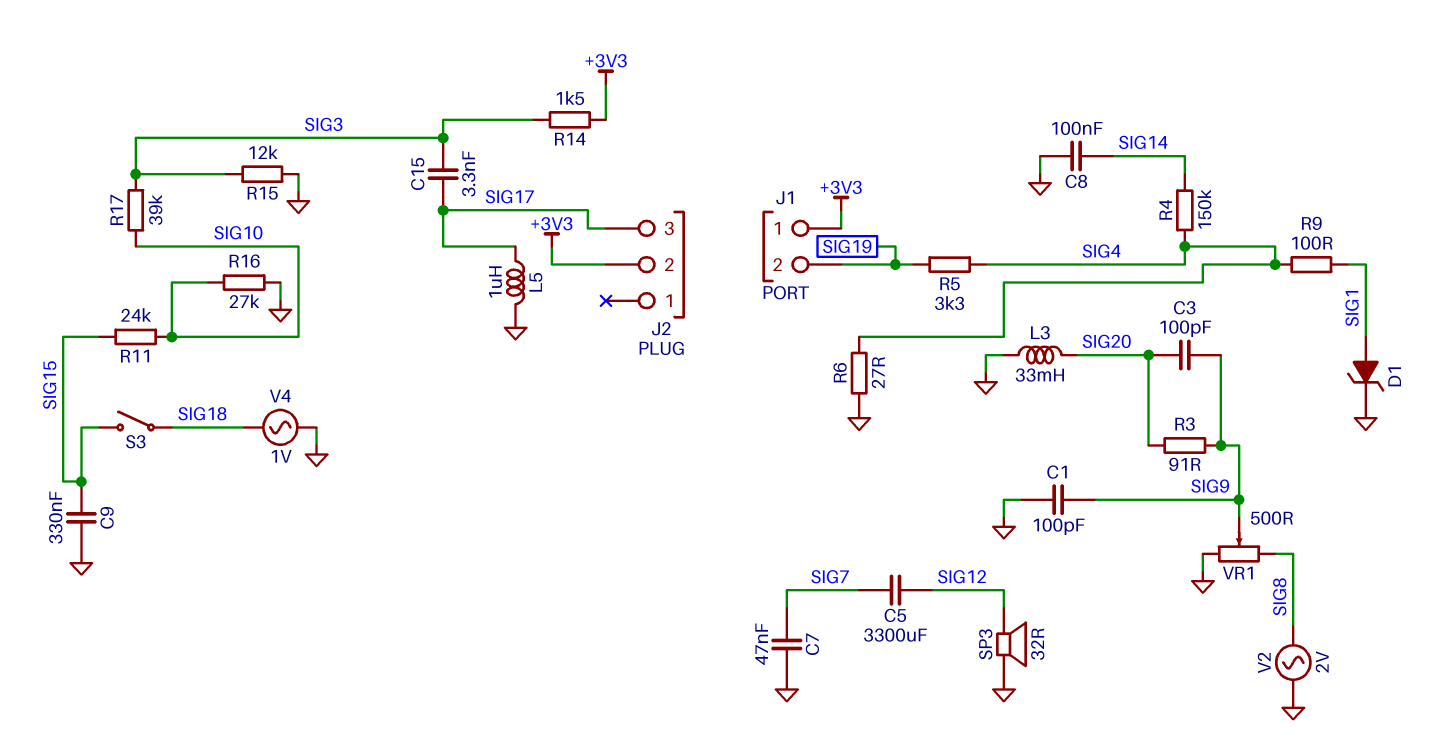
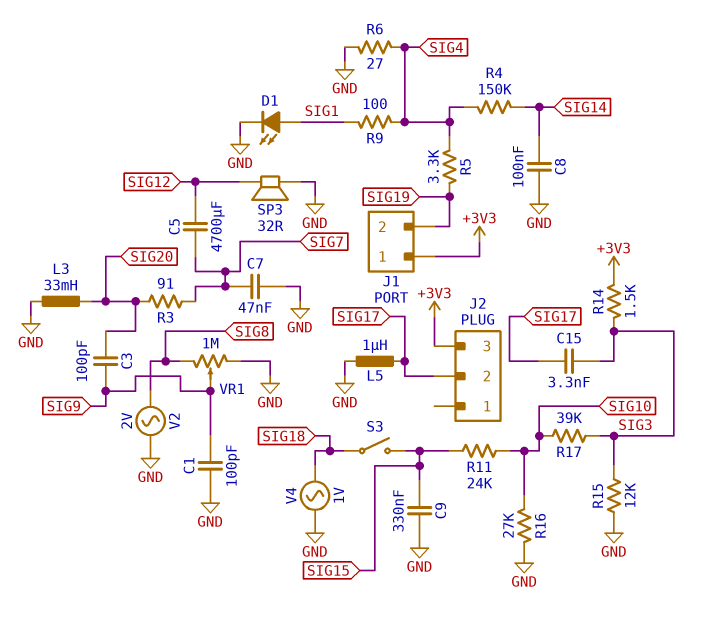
C5: 3300uF (SIG7, SIG12) -> 4700uF (SIG7, SIG12)
D1: zener (A SIG1, K GND) -> LED (A SIG1, K GND)
J2 pin 2: +3V3 -> SIG17
J2 pin 3: SIG17 -> +3V3
R3: 91 (SIG9, SIG20) -> 91 (SIG7, SIG20)
VR1: 500 (GND, SIG8, wiper SIG9) -> 1M (GND, SIG8, wiper SIG9)

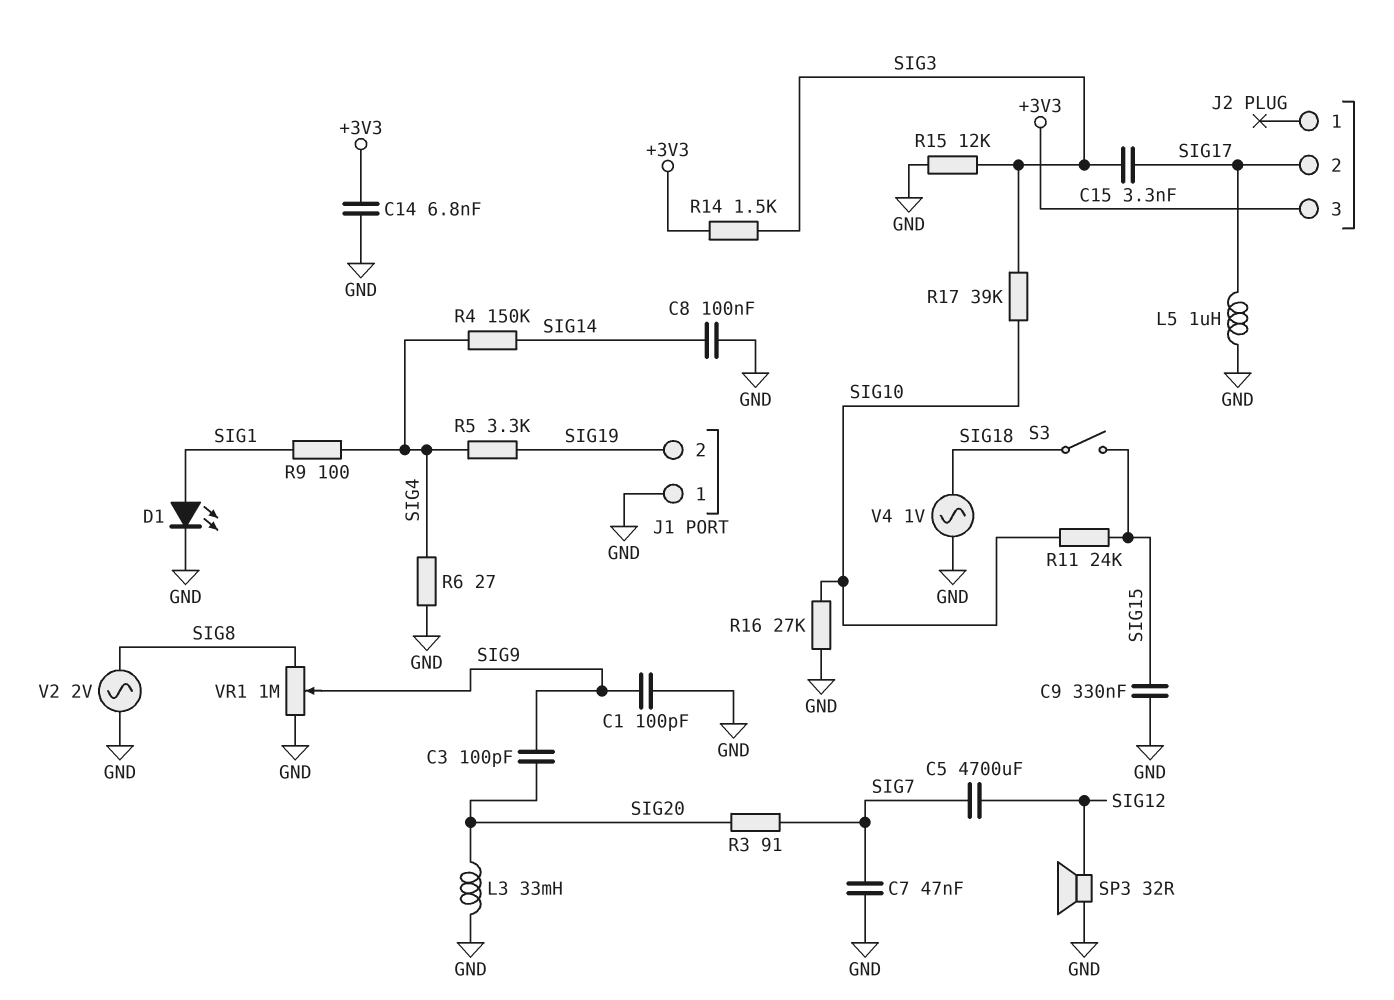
C14: none -> 6.8nF (+3V3, GND)
J1 pin 1: +3V3 -> GND

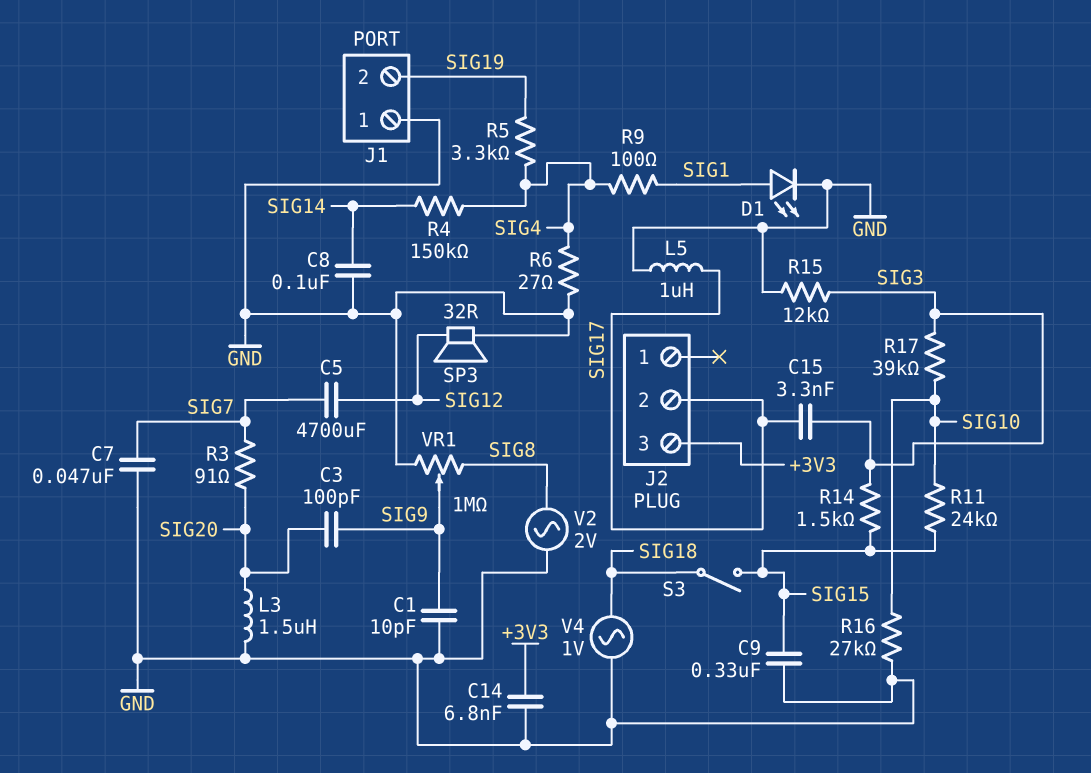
C1: 100pF (GND, SIG9) -> 10pF (GND, SIG9)
L3: 33mH (GND, SIG20) -> 1.5uH (GND, SIG20)
R14: 1.5k (+3V3, SIG3) -> 1.5k (SIG3, SIG15)

